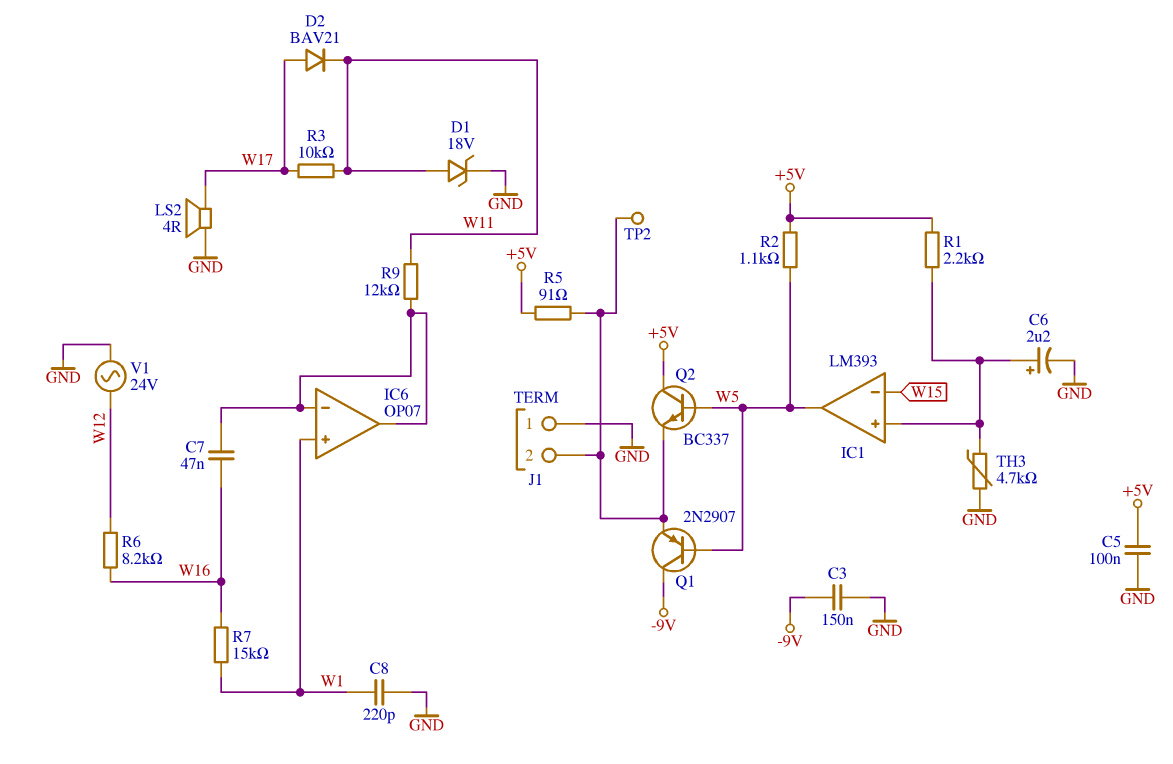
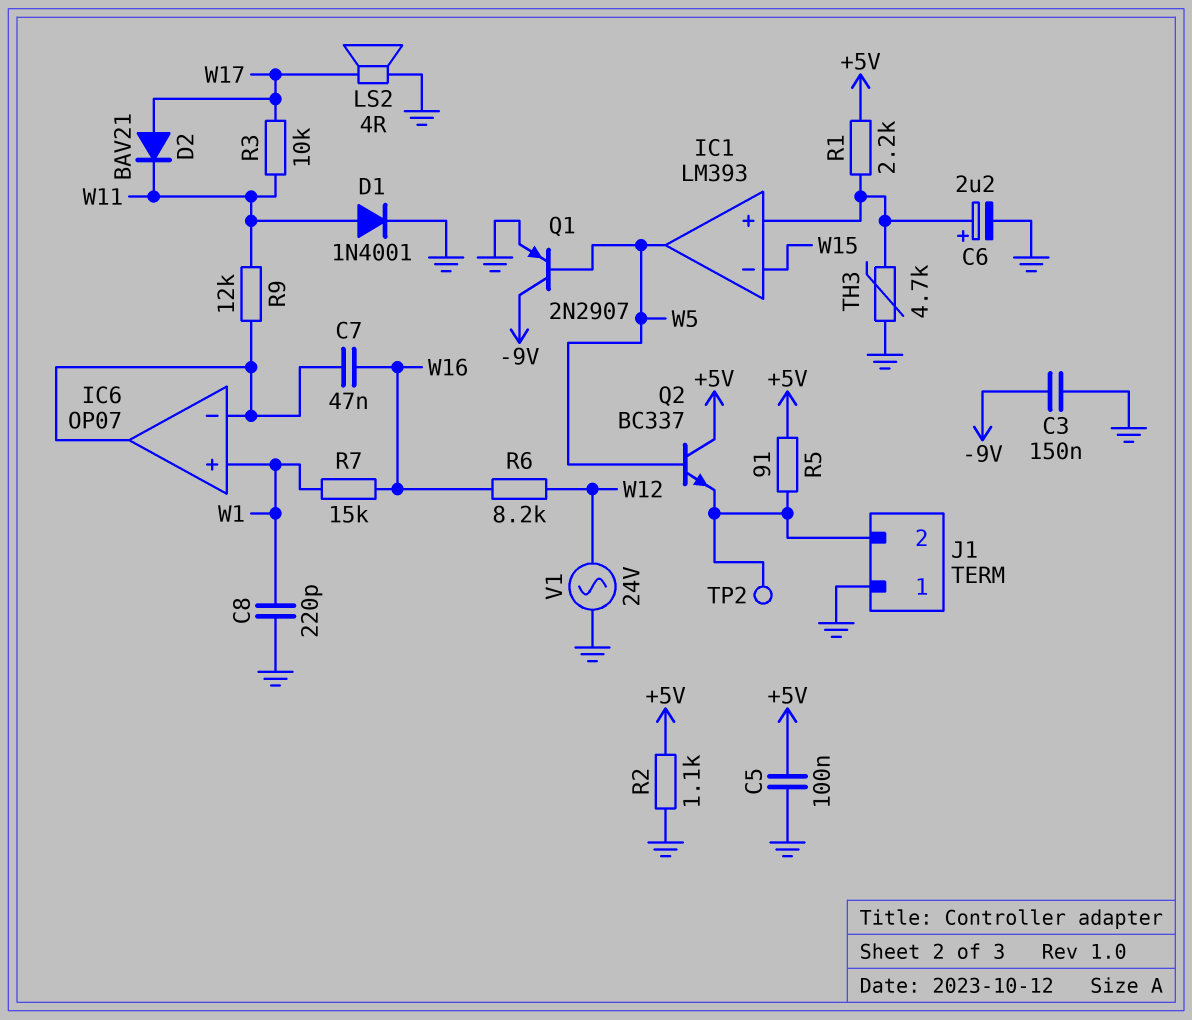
D1: zener 18V (A W11, K GND) -> diode 1N4001 (A W11, K GND)
Q1: PNP 2N2907 (B W5, C -9V, E J1/2) -> PNP 2N2907 (B W5, C -9V, E GND)
R2: 1.1k (+5V, W5) -> 1.1k (+5V, GND)

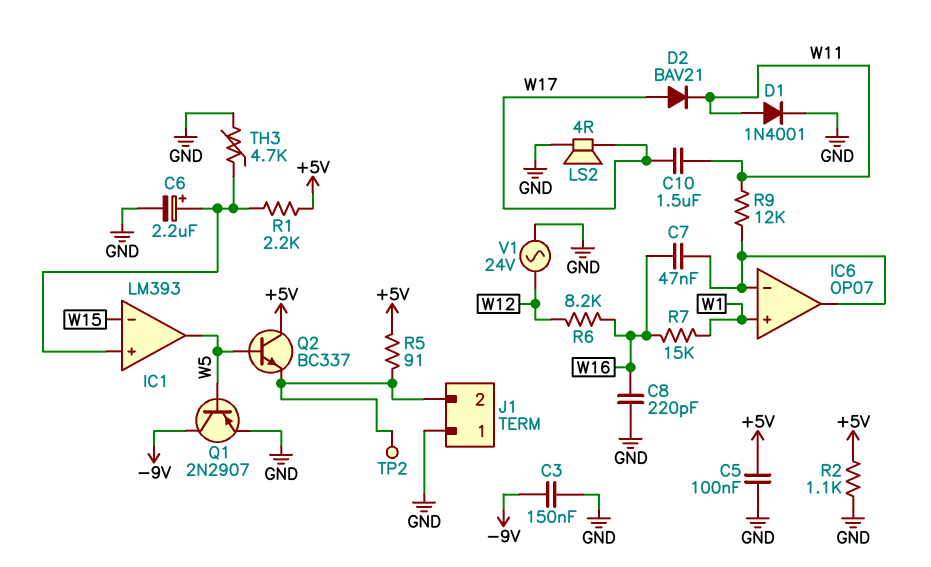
C8: 220pF (GND, W1) -> 220pF (GND, W16)
C10: none -> 1.5uF (W11, W17)
R3: 10k (W11, W17) -> none

